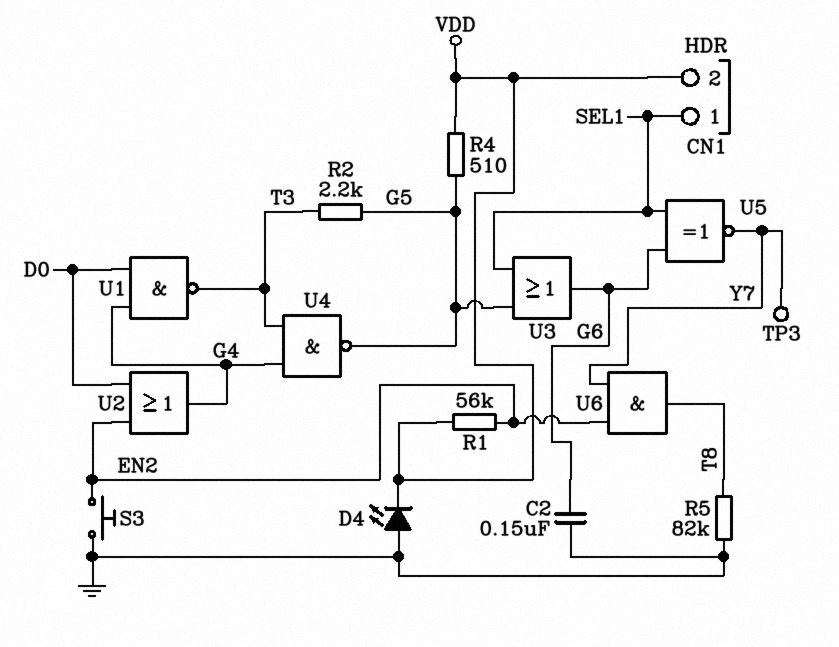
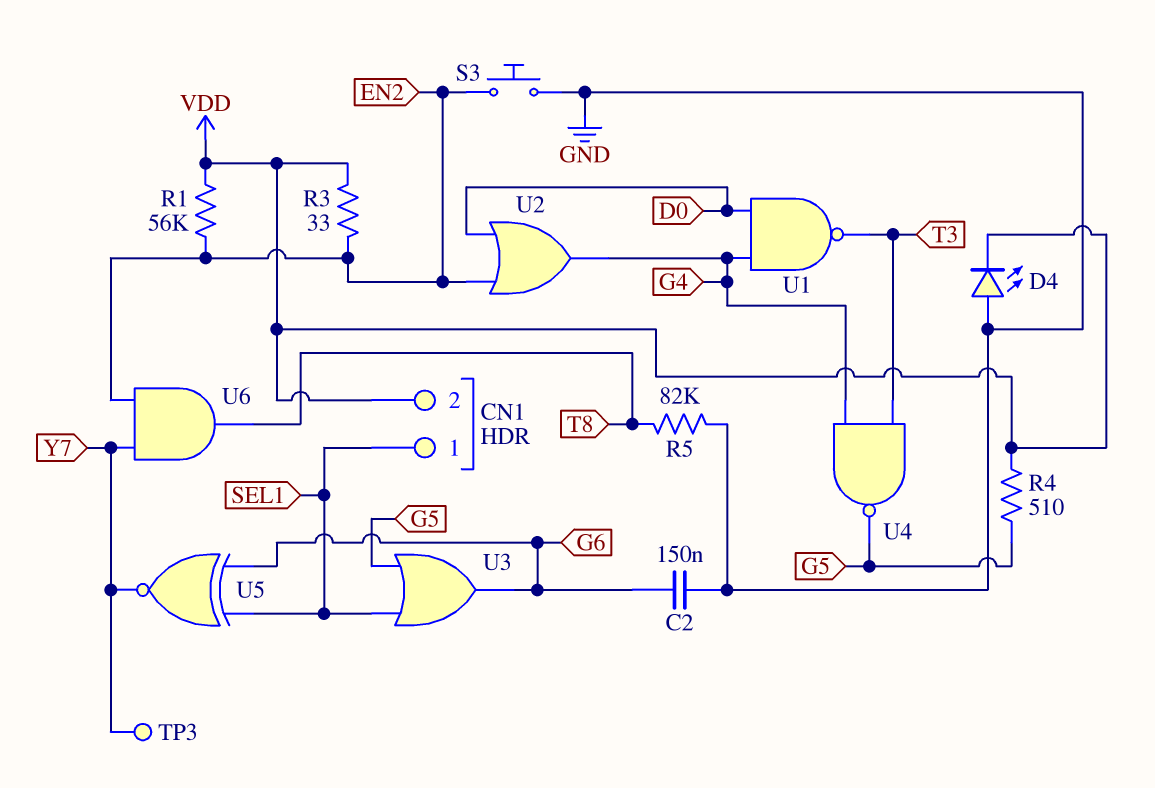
R2: 2.2k (G5, T3) -> none
R3: none -> 33 (EN2, VDD)

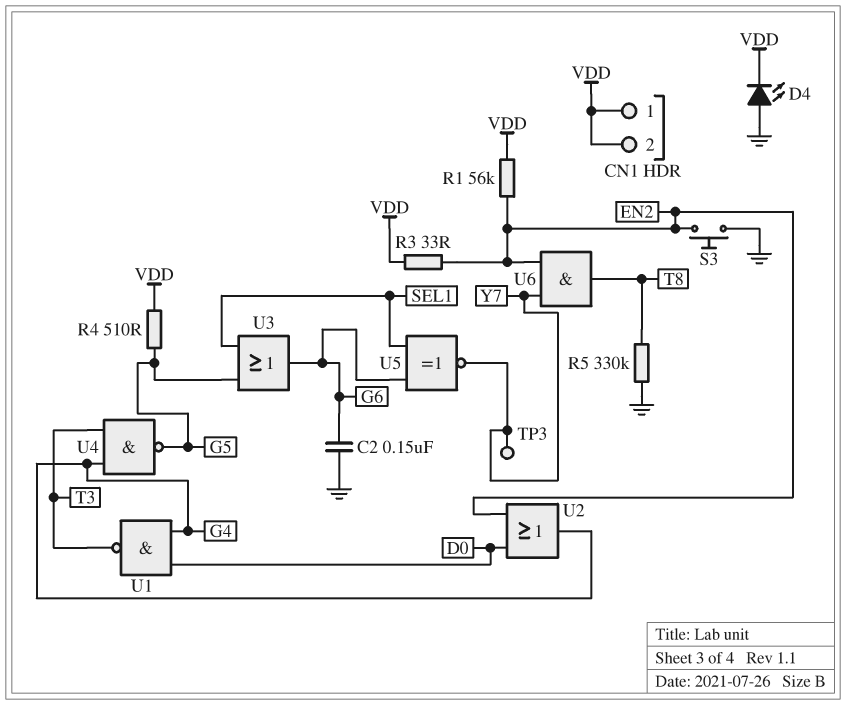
CN1 pin 1: SEL1 -> VDD
R5: 82k (GND, T8) -> 330k (GND, T8)

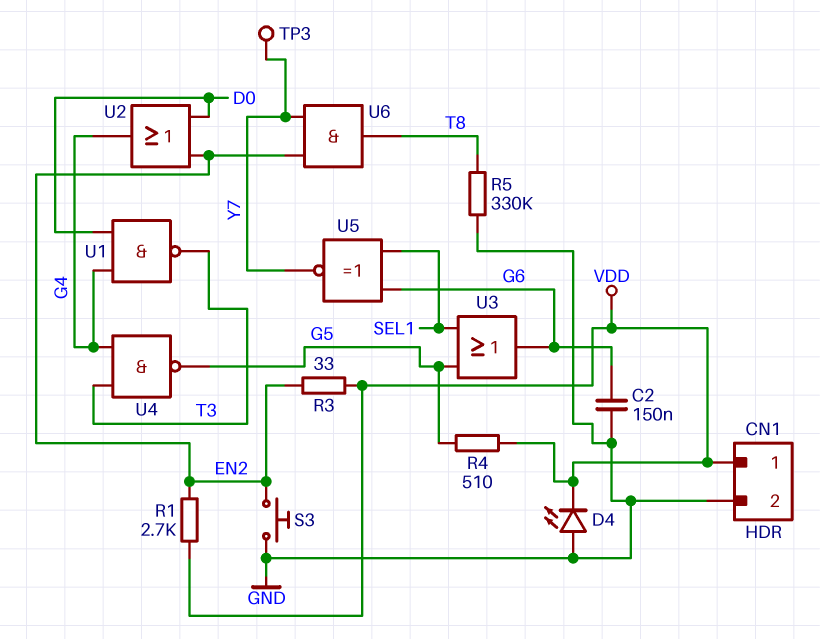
CN1 pin 2: VDD -> GND
R1: 56k (EN2, VDD) -> 2.7k (EN2, VDD)

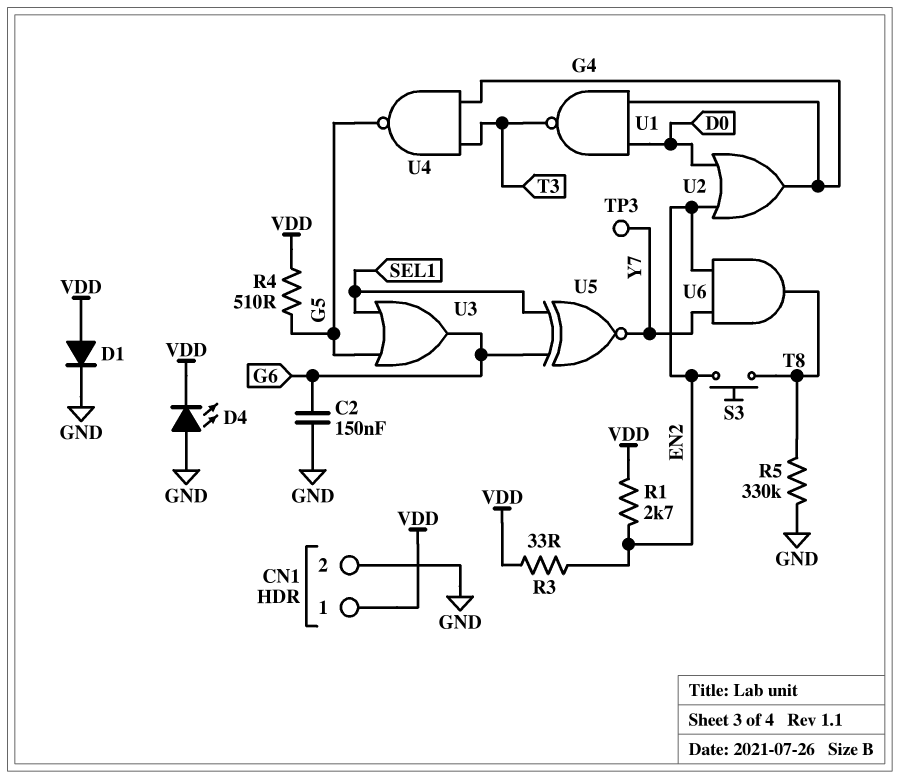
D1: none -> diode (A VDD, K GND)
S3: button (EN2, GND) -> button (EN2, T8)

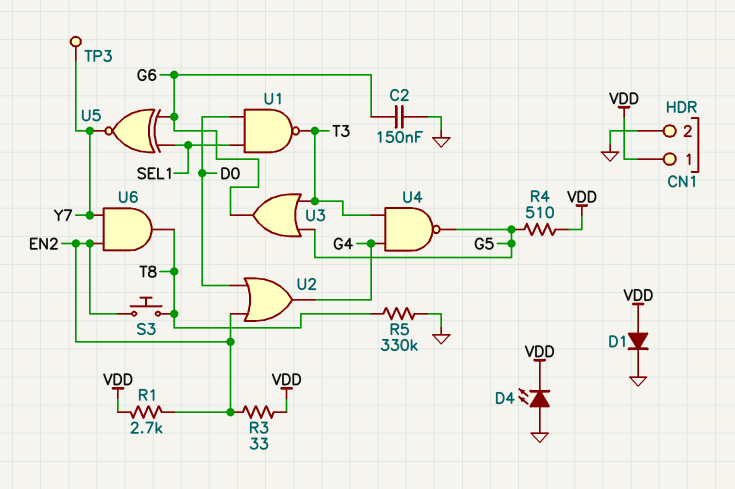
U1: NAND (in D0, in G4, out T3) -> NAND (in D0, in SEL1, out T3)
U3: OR (in G5, in SEL1, out G6) -> OR (in G5, in T3, out G6)

